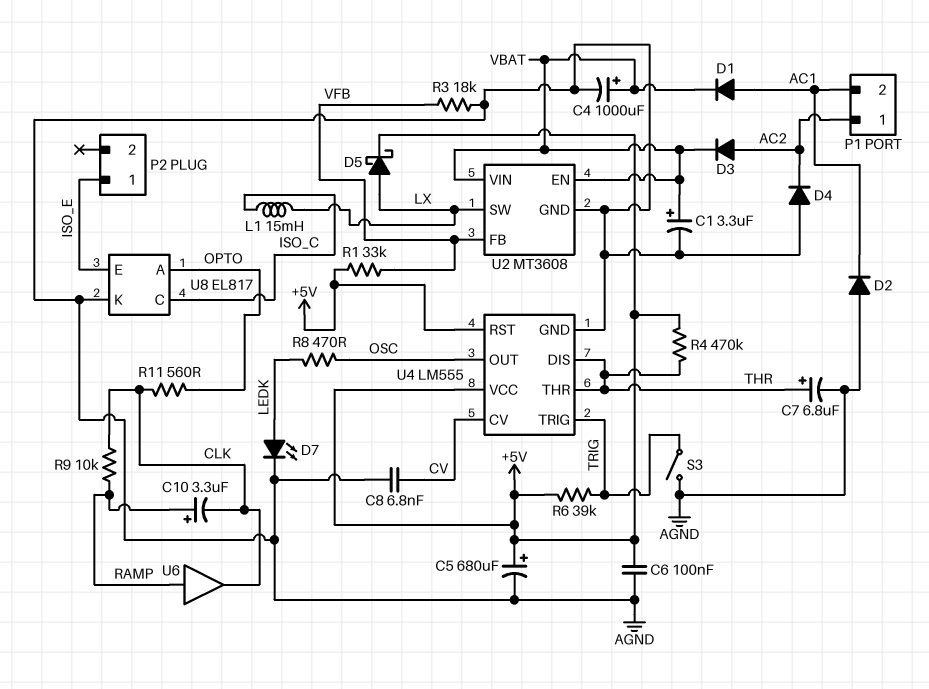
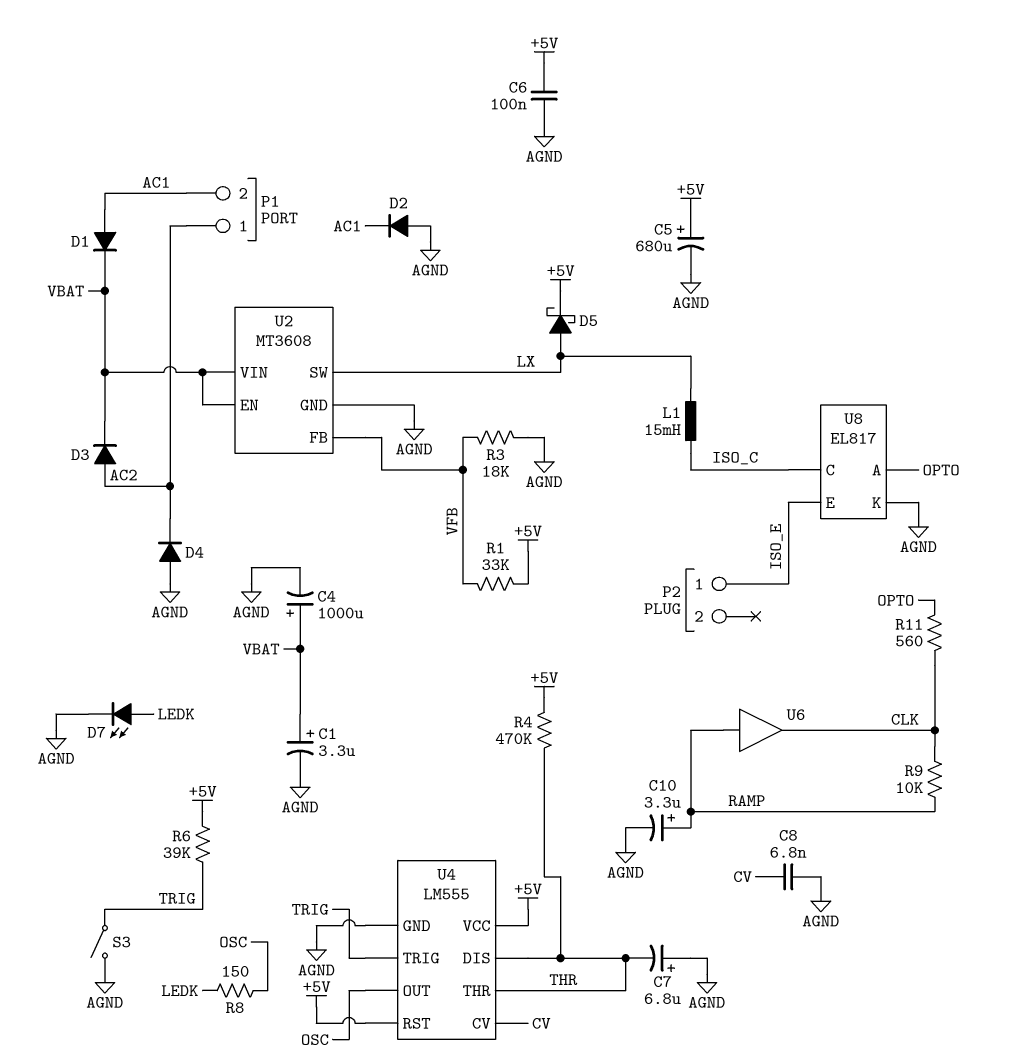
C7: 6.8uF (plus THR, minus AGND) -> 6.8uF (plus AGND, minus THR)
C10: 3.3uF (plus RAMP, minus CLK) -> 3.3uF (plus RAMP, minus AGND)
R8: 470 (LEDK, OSC) -> 150 (LEDK, OSC)

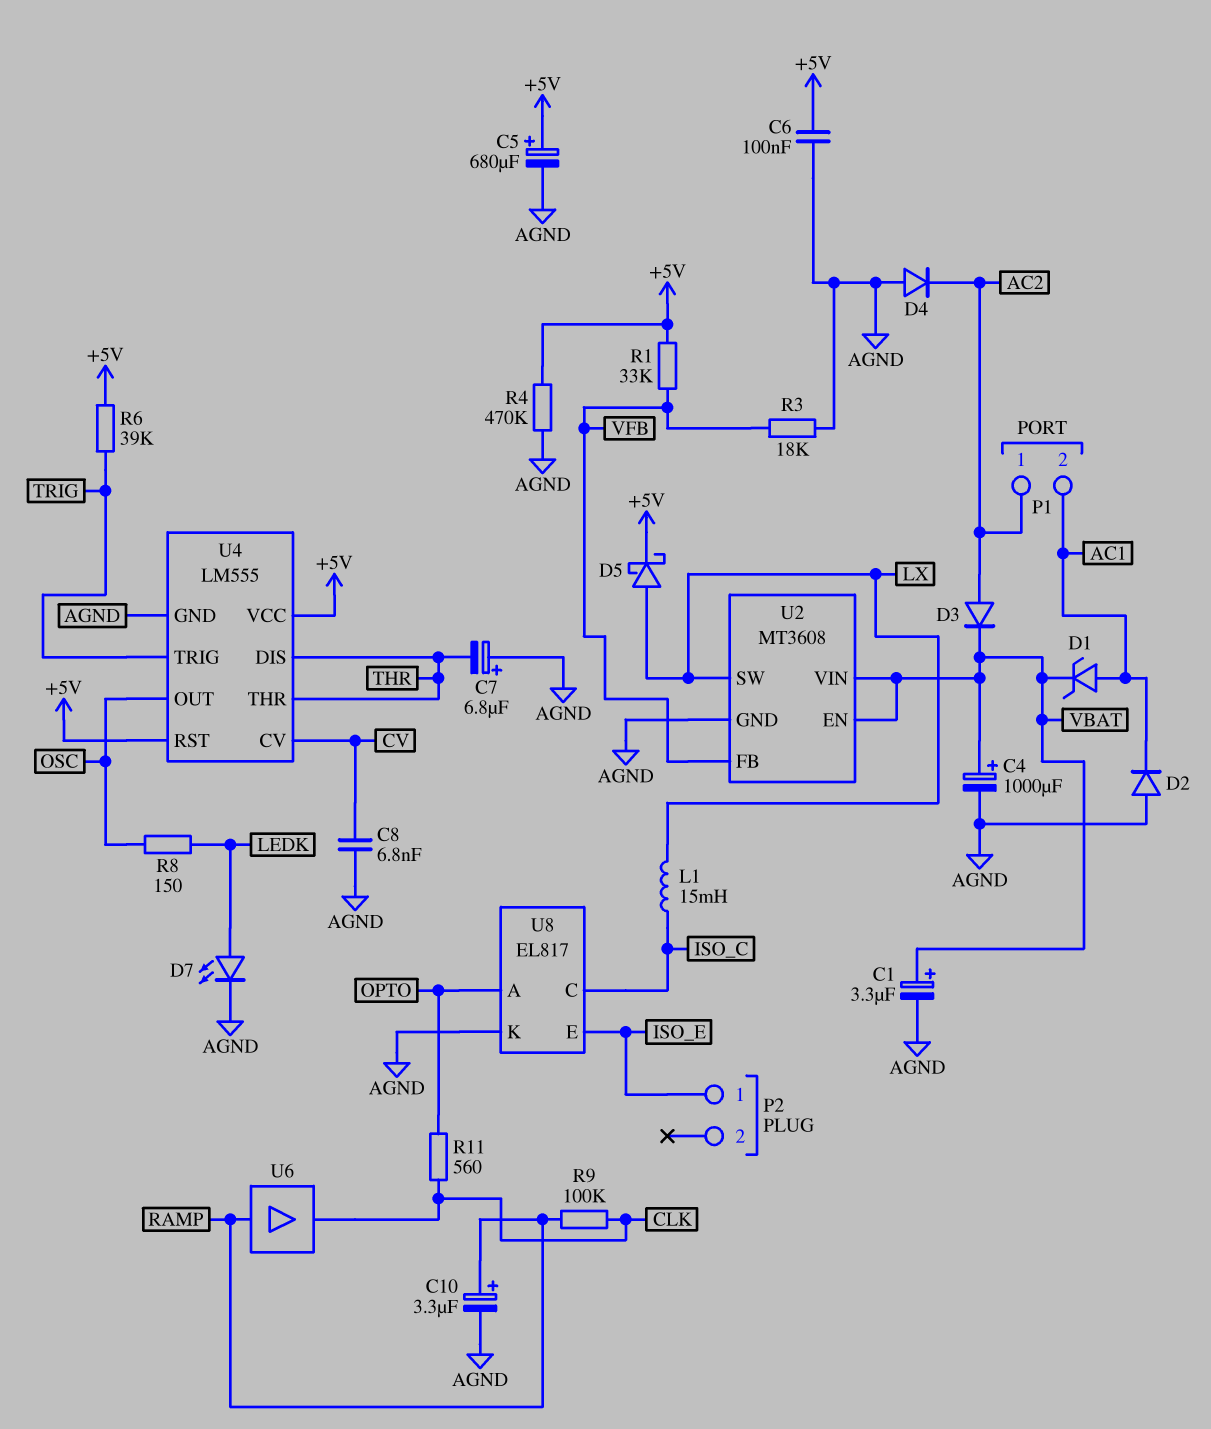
D1: diode (A AC1, K VBAT) -> zener (A AC1, K VBAT)
R4: 470k (+5V, THR) -> 470k (+5V, AGND)
R9: 10k (CLK, RAMP) -> 100k (CLK, RAMP)
S3: switch (AGND, TRIG) -> none

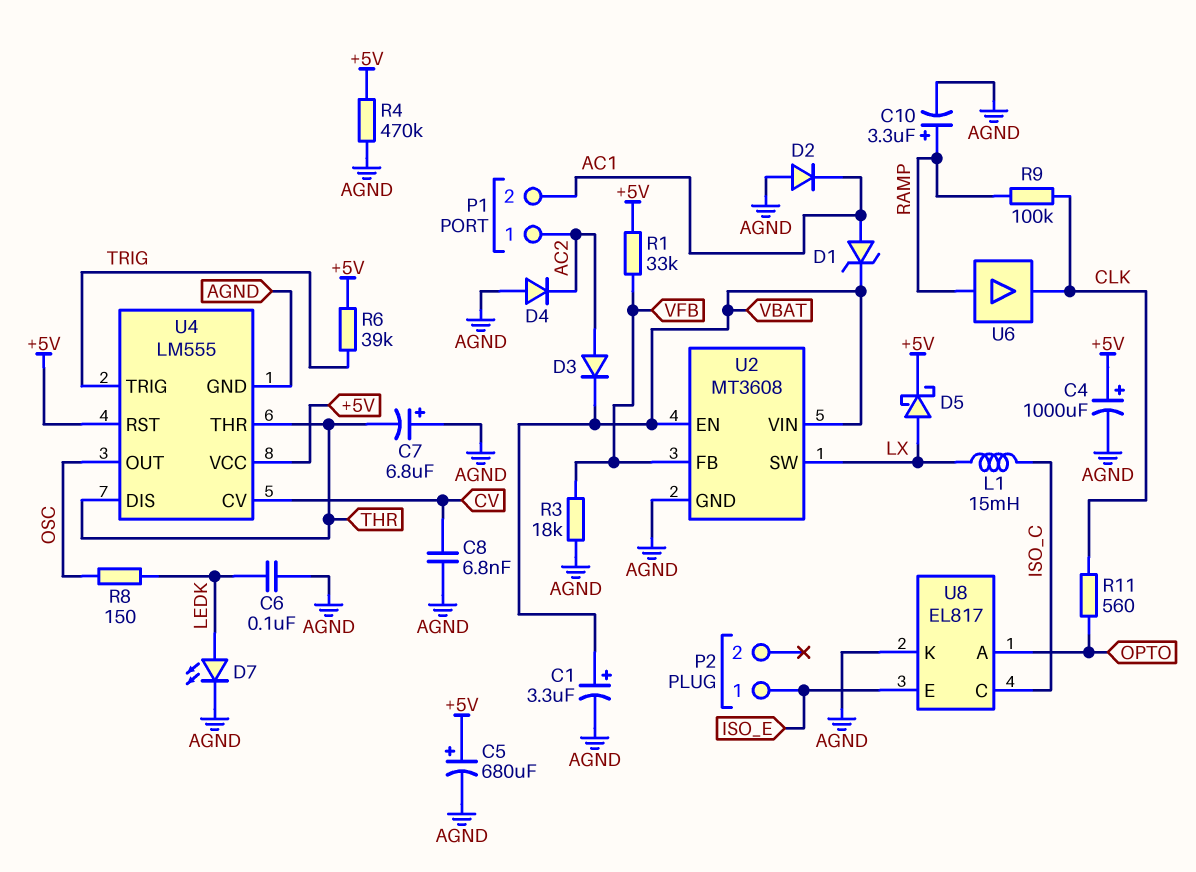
C4: 1000uF (plus VBAT, minus AGND) -> 1000uF (plus +5V, minus AGND)
C6: 100nF (+5V, AGND) -> 100nF (AGND, LEDK)

